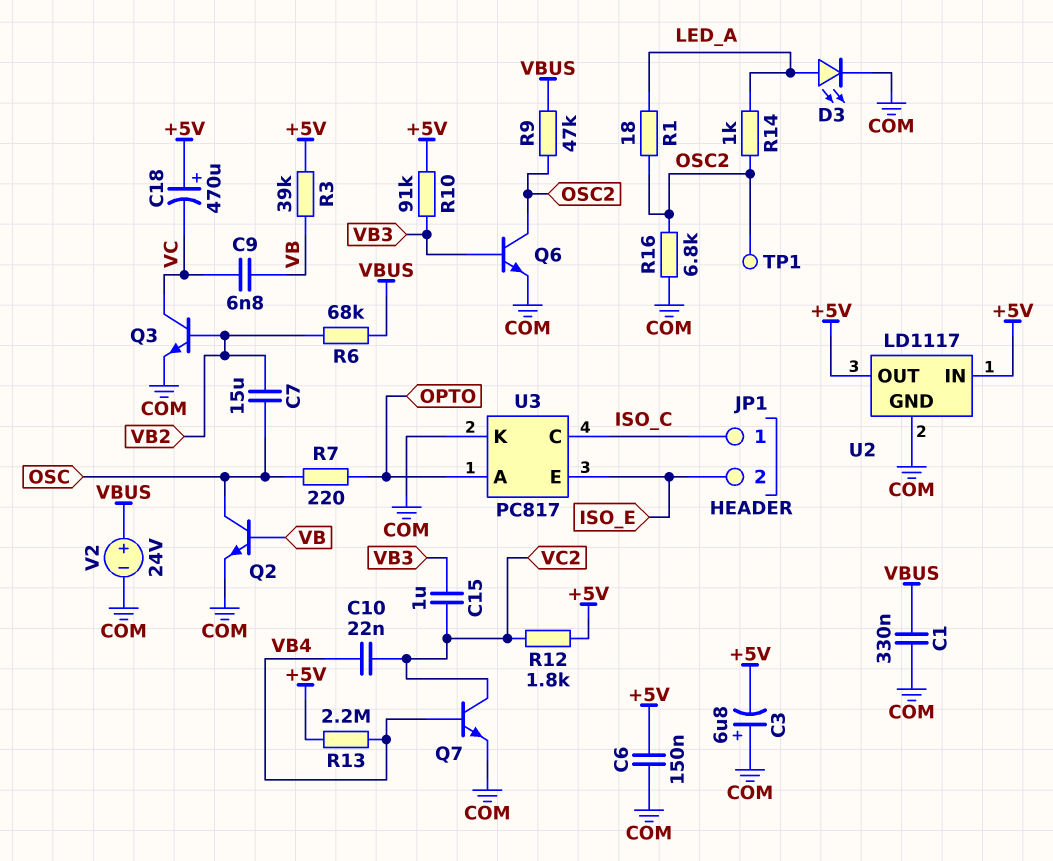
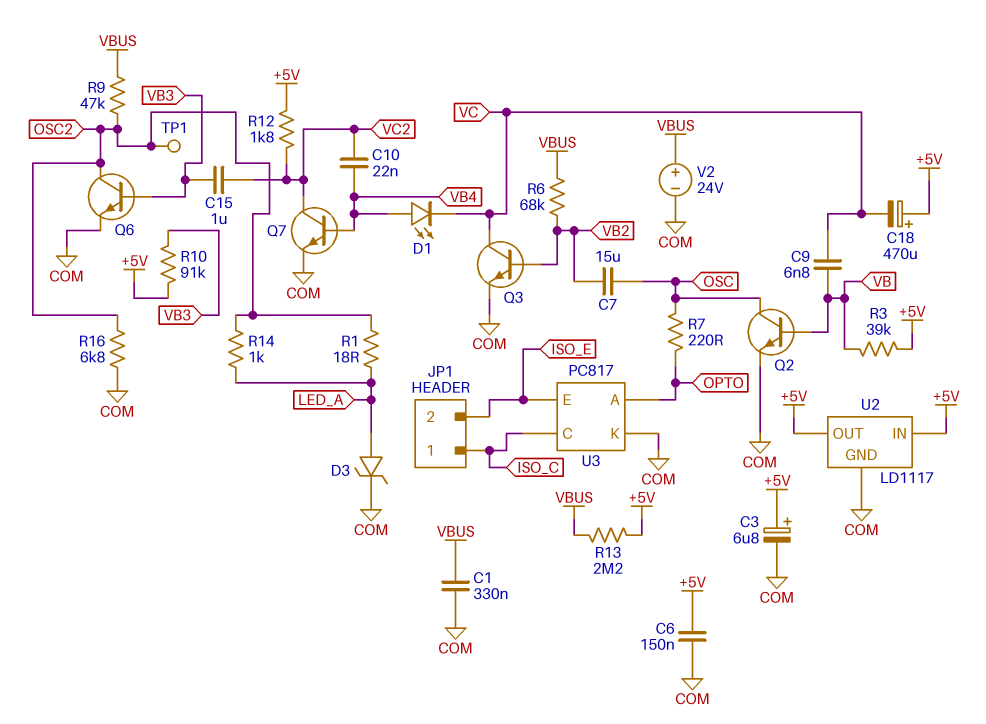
C3: 6.8uF (plus COM, minus +5V) -> 6.8uF (plus +5V, minus COM)
D1: none -> LED (A VB4, K VC)
D3: LED (A LED_A, K COM) -> zener (A LED_A, K COM)
R13: 2.2M (+5V, VB4) -> 2.2M (+5V, VBUS)

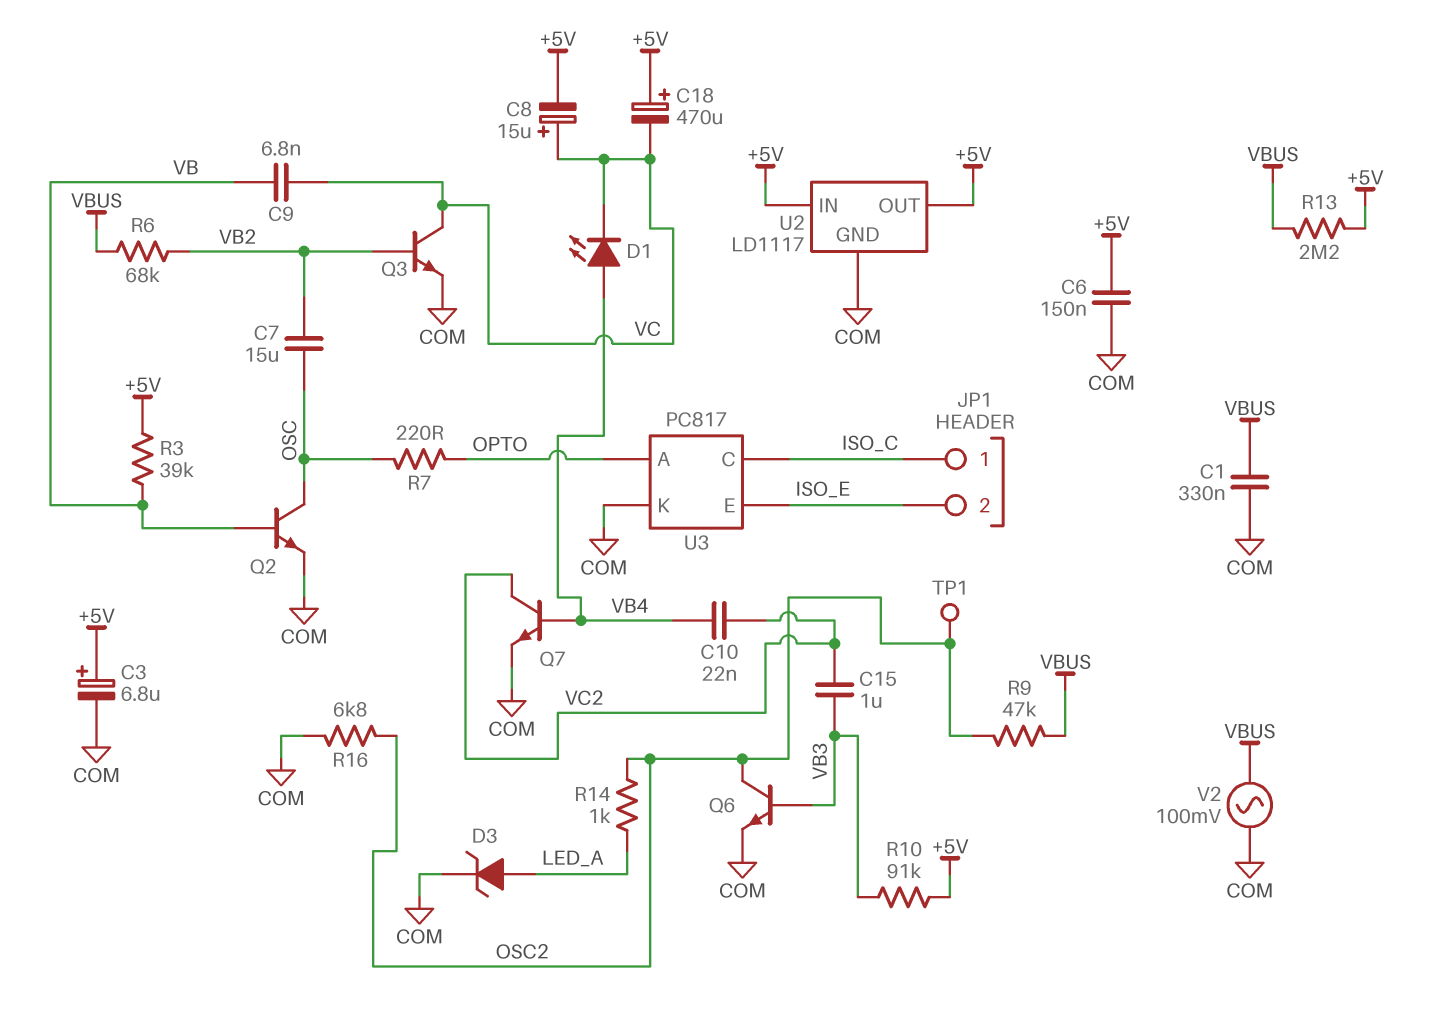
C8: none -> 15uF (plus VC, minus +5V)
R1: 18 (LED_A, OSC2) -> none
R12: 1.8k (+5V, VC2) -> none
V2: 24V (plus VBUS, minus COM) -> AC 100mV (COM, VBUS)

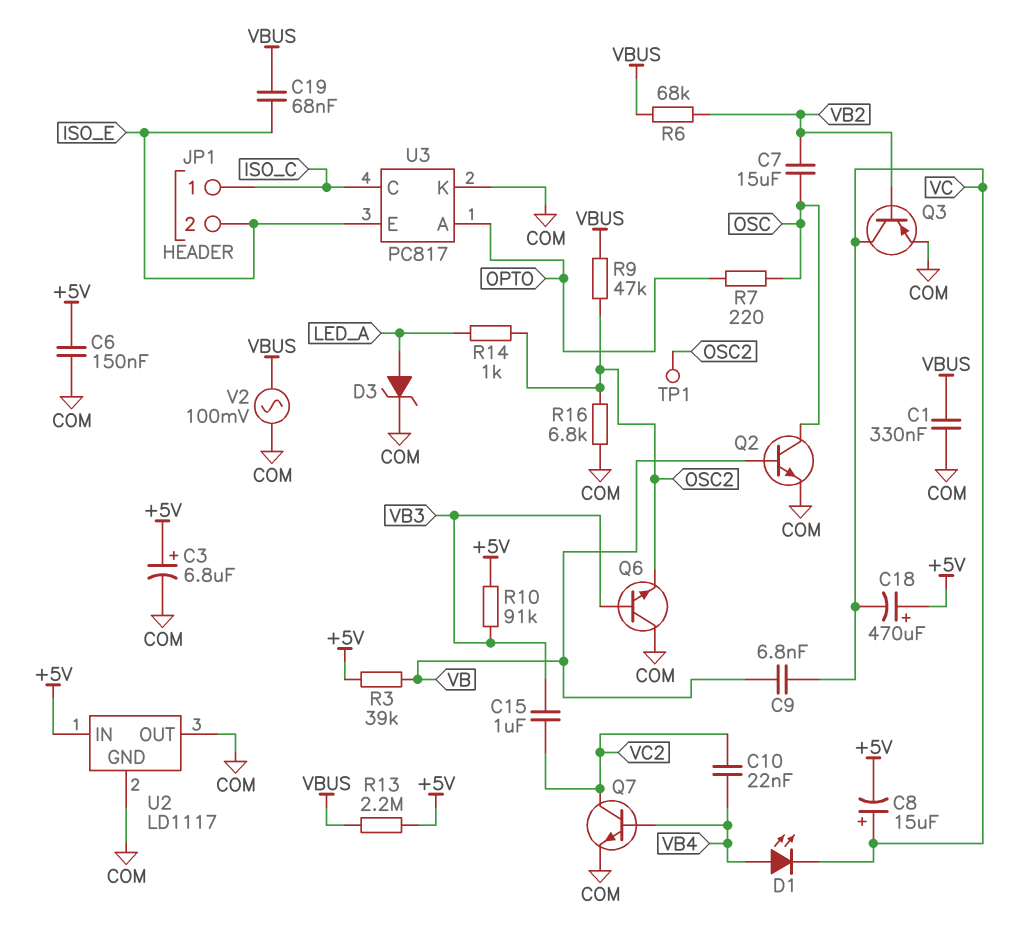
C19: none -> 68nF (ISO_E, VBUS)
Q3: NPN (B VB2, C VC, E COM) -> PNP (B VB2, C VC, E COM)
Q6: NPN (B VB3, C OSC2, E COM) -> NPN (B VB3, C COM, E OSC2)
U2 pin OUT: +5V -> COM

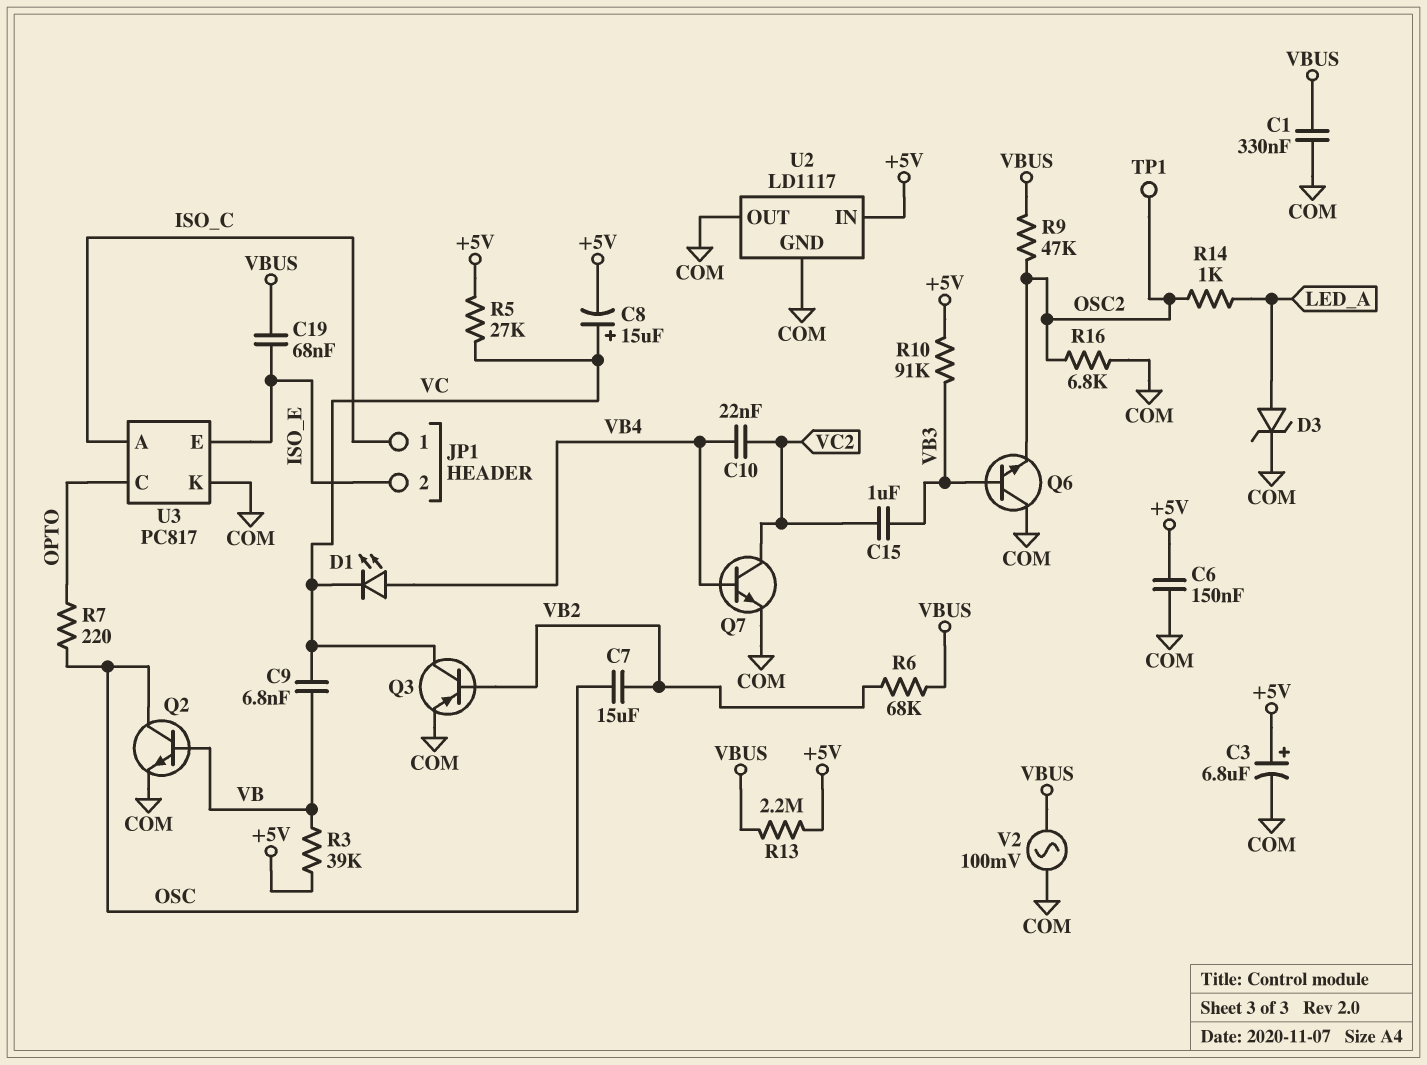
C18: 470uF (plus +5V, minus VC) -> none
R5: none -> 27k (+5V, VC)
U3 pin A: OPTO -> ISO_C
U3 pin C: ISO_C -> OPTO

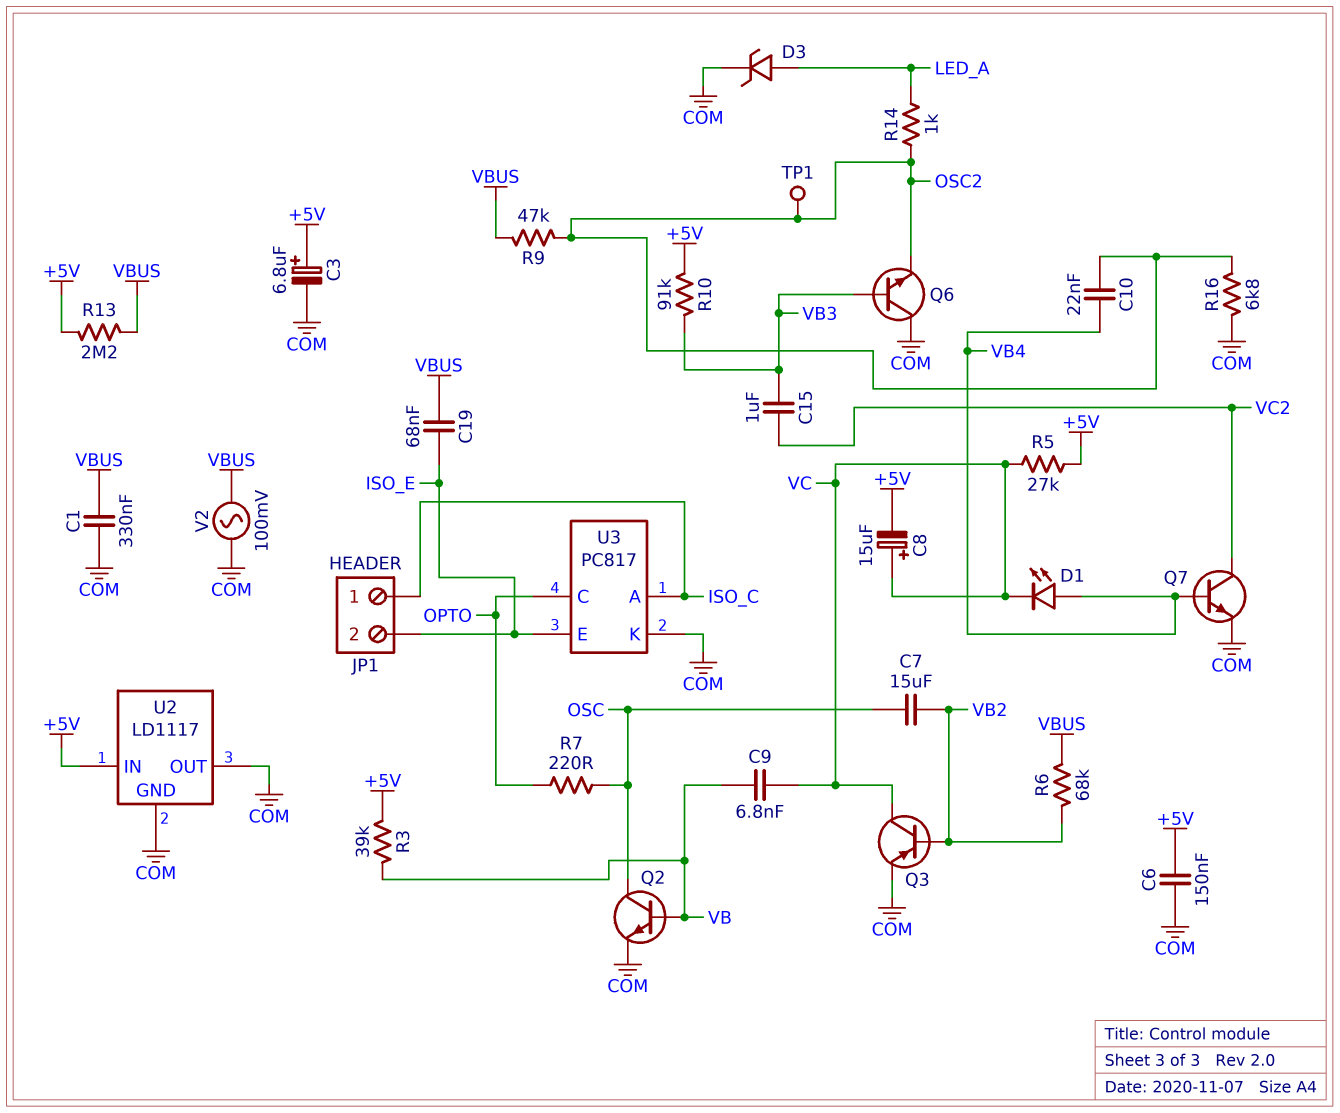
C10: 22nF (VB4, VC2) -> 22nF (OSC2, VB4)

